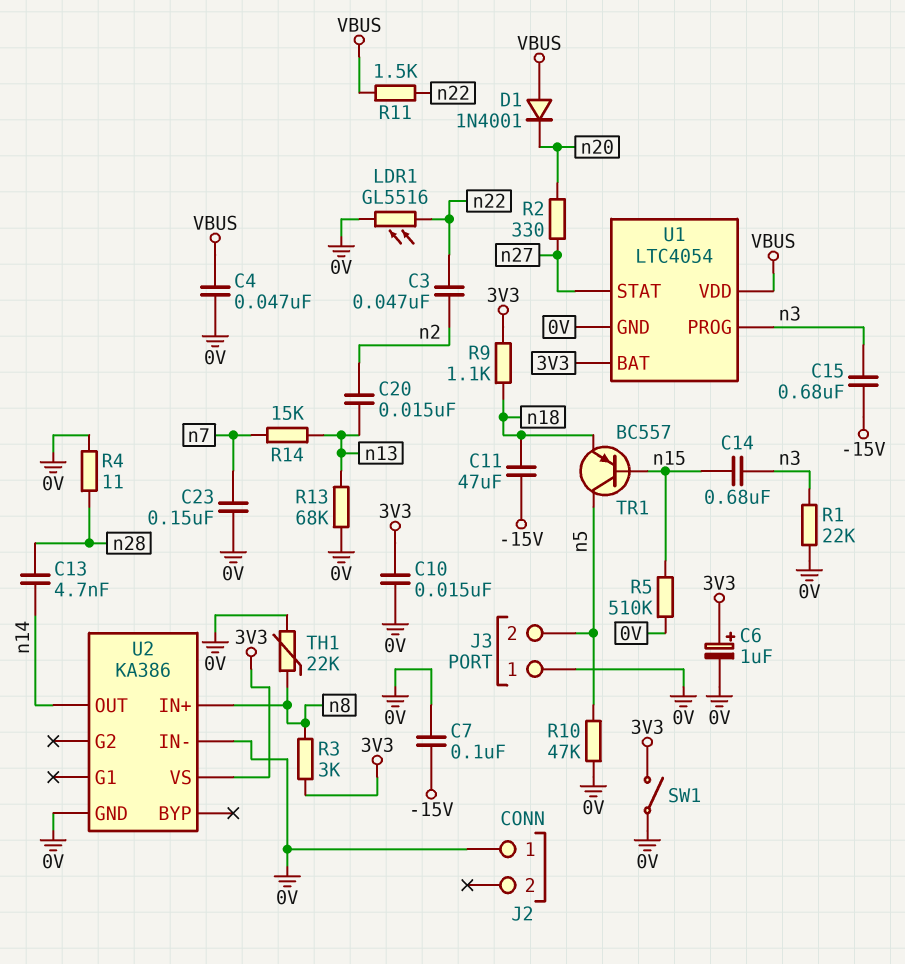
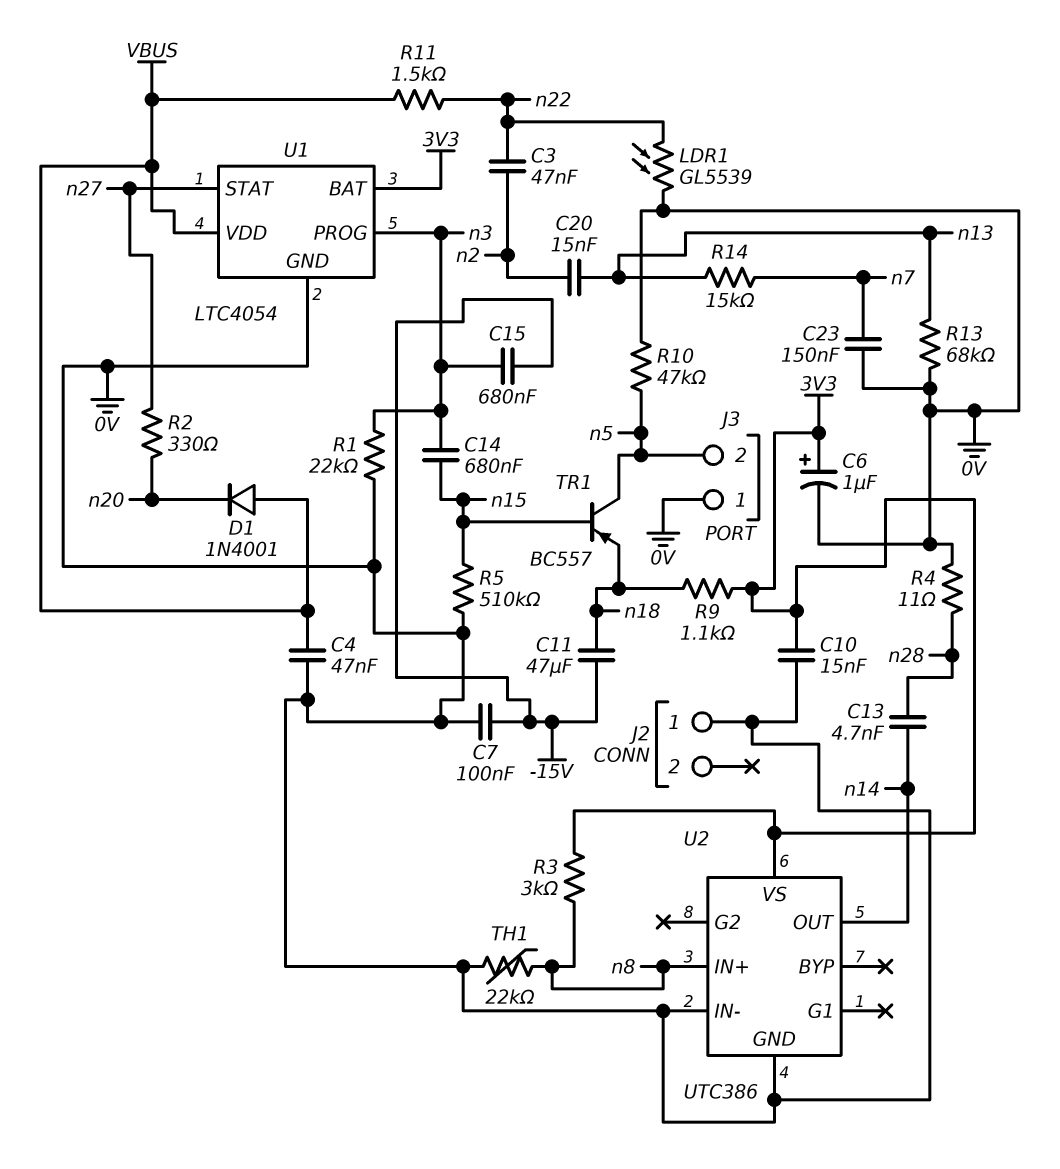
LDR1: GL5516 (0V, n22) -> GL5539 (0V, n22)
SW1: switch (0V, 3V3) -> none
U2: KA386 -> UTC386

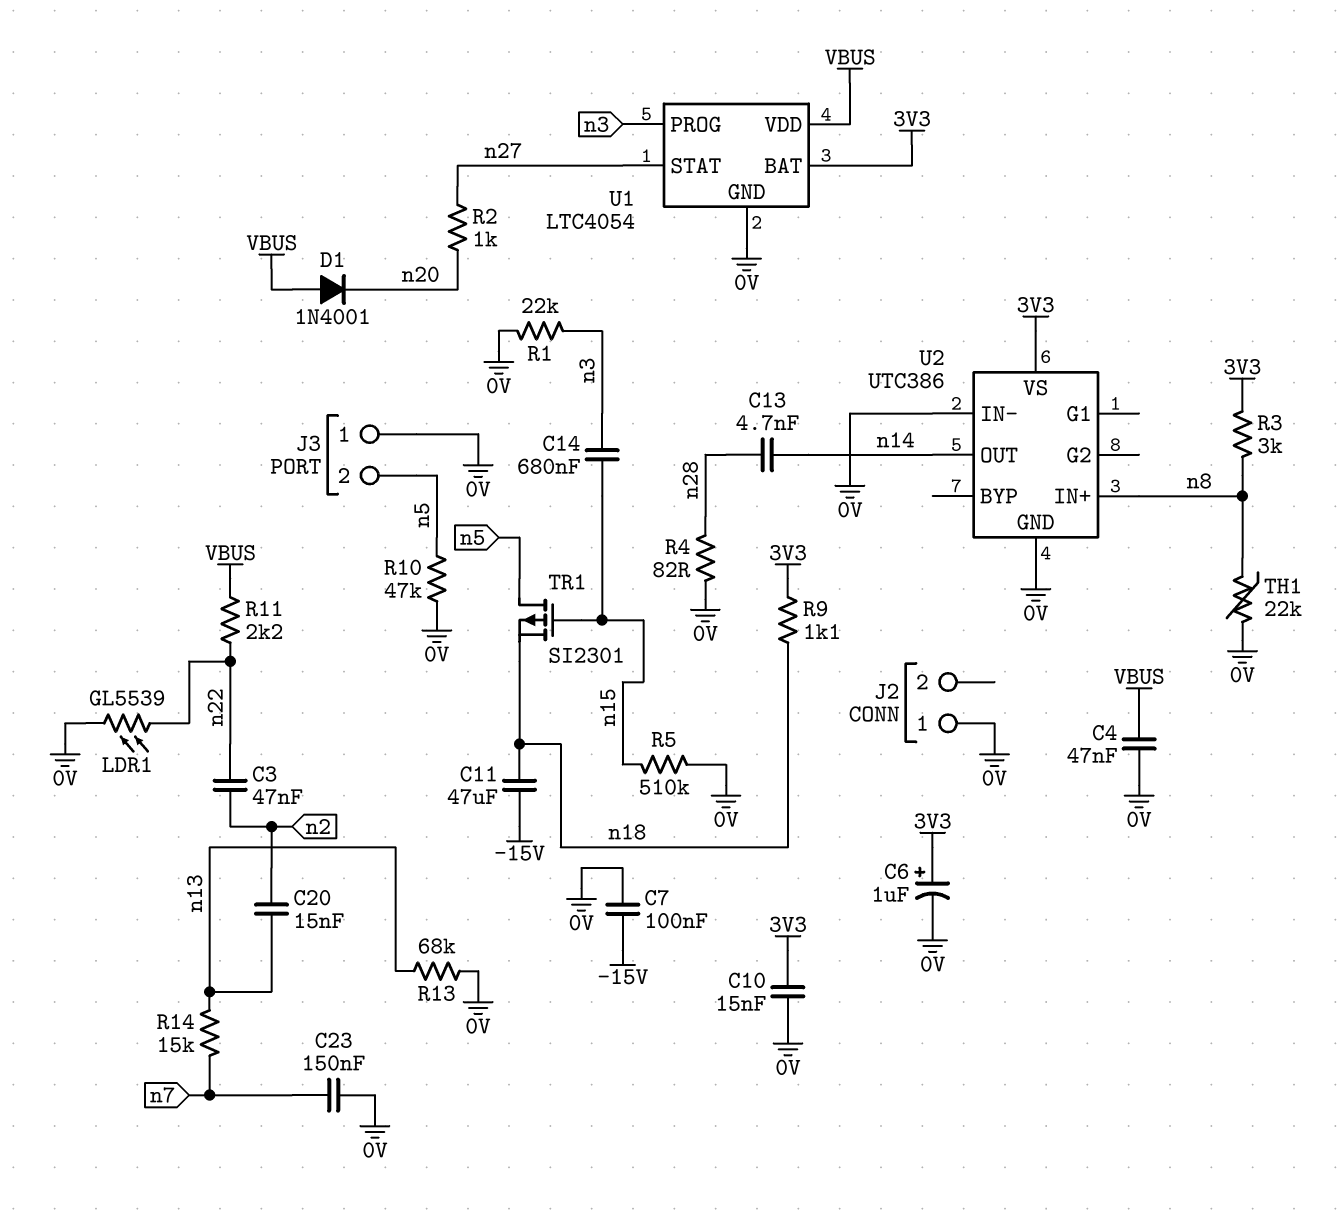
C15: 680nF (-15V, n3) -> none
R2: 330 (n20, n27) -> 1k (n20, n27)
R4: 11 (0V, n28) -> 82 (0V, n28)
R11: 1.5k (VBUS, n22) -> 2.2k (VBUS, n22)
TR1: PNP BC557 (B n15, C n5, E n18) -> PMOS SI2301 (G n15, D n5, S n18)

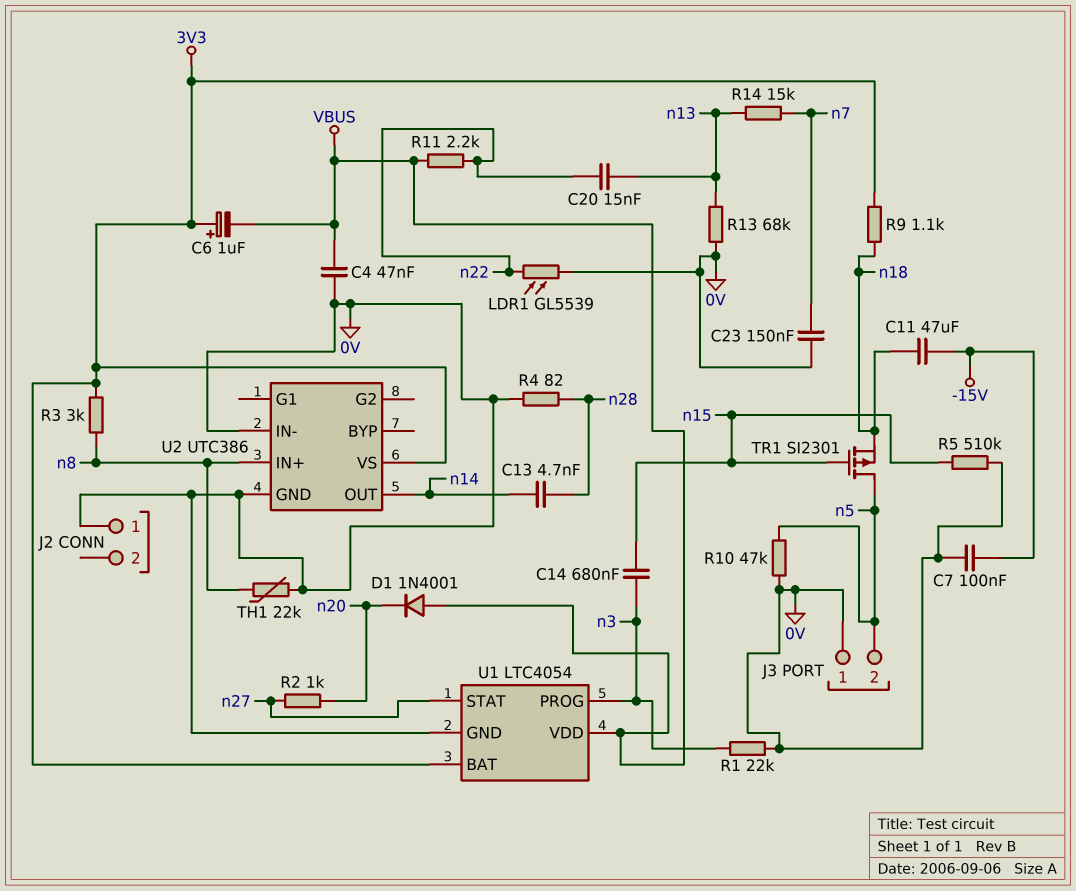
C3: 47nF (n2, n22) -> none
C6: 1uF (plus 3V3, minus 0V) -> 1uF (plus 3V3, minus VBUS)
C10: 15nF (0V, 3V3) -> none
C20: 15nF (n2, n13) -> 15nF (n13, n22)

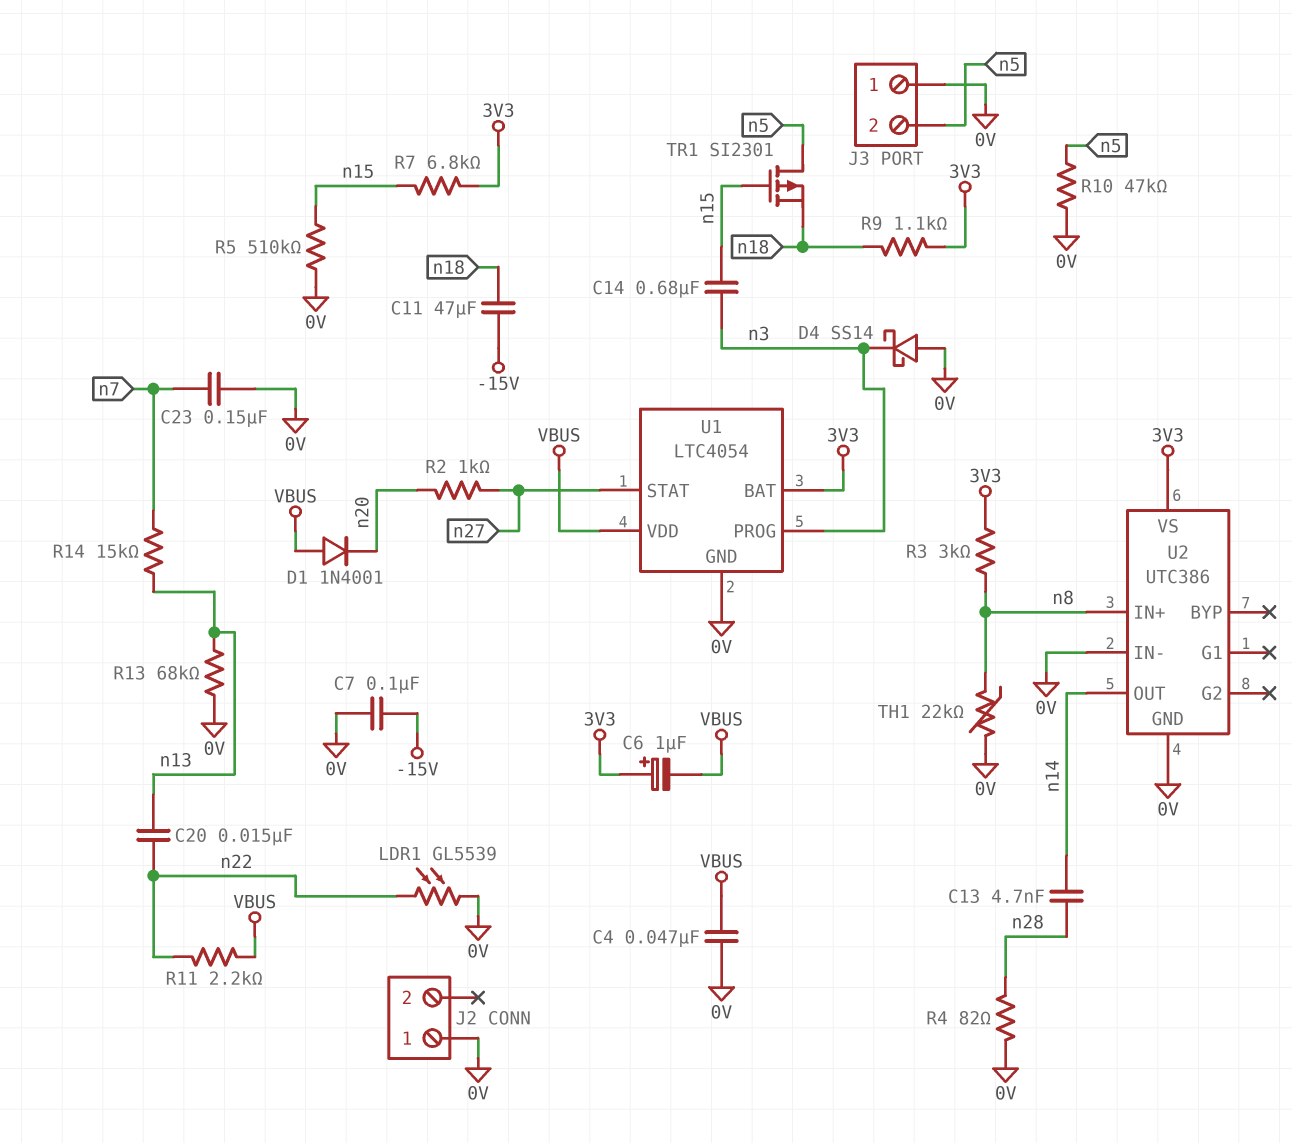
D4: none -> schottky SS14 (A 0V, K n3)
R1: 22k (0V, n3) -> none
R7: none -> 6.8k (3V3, n15)

